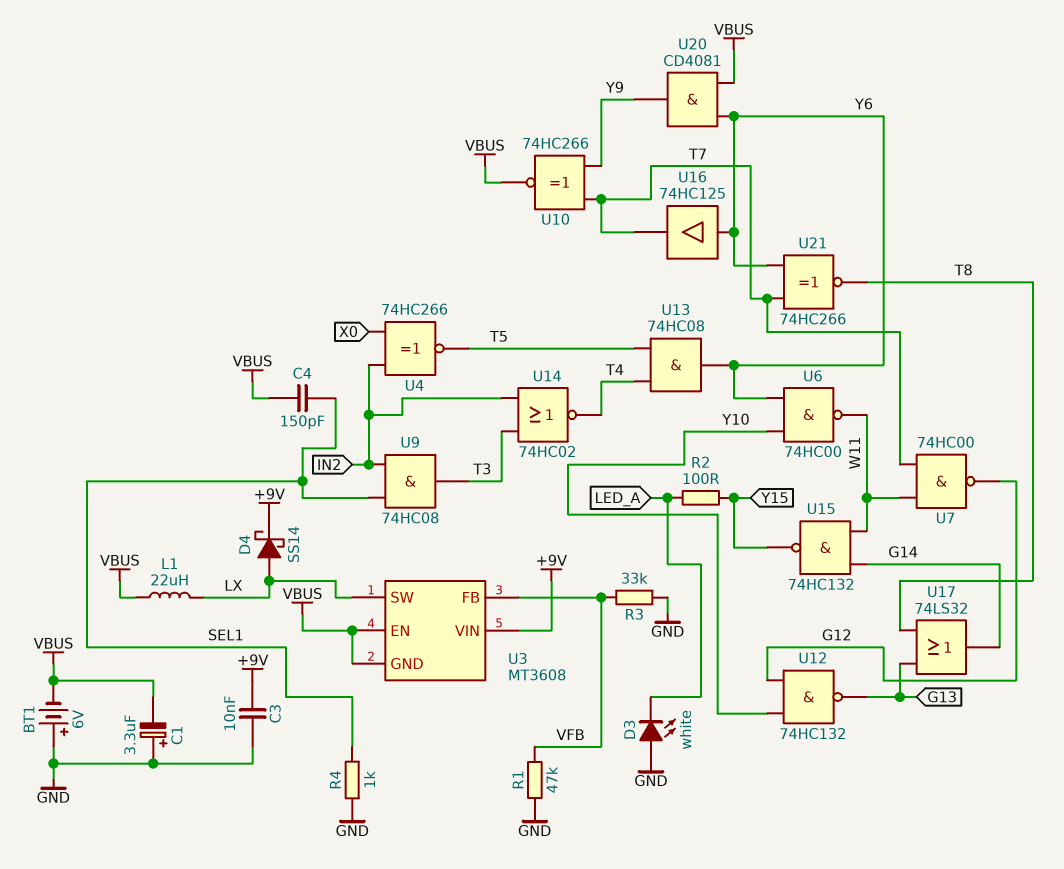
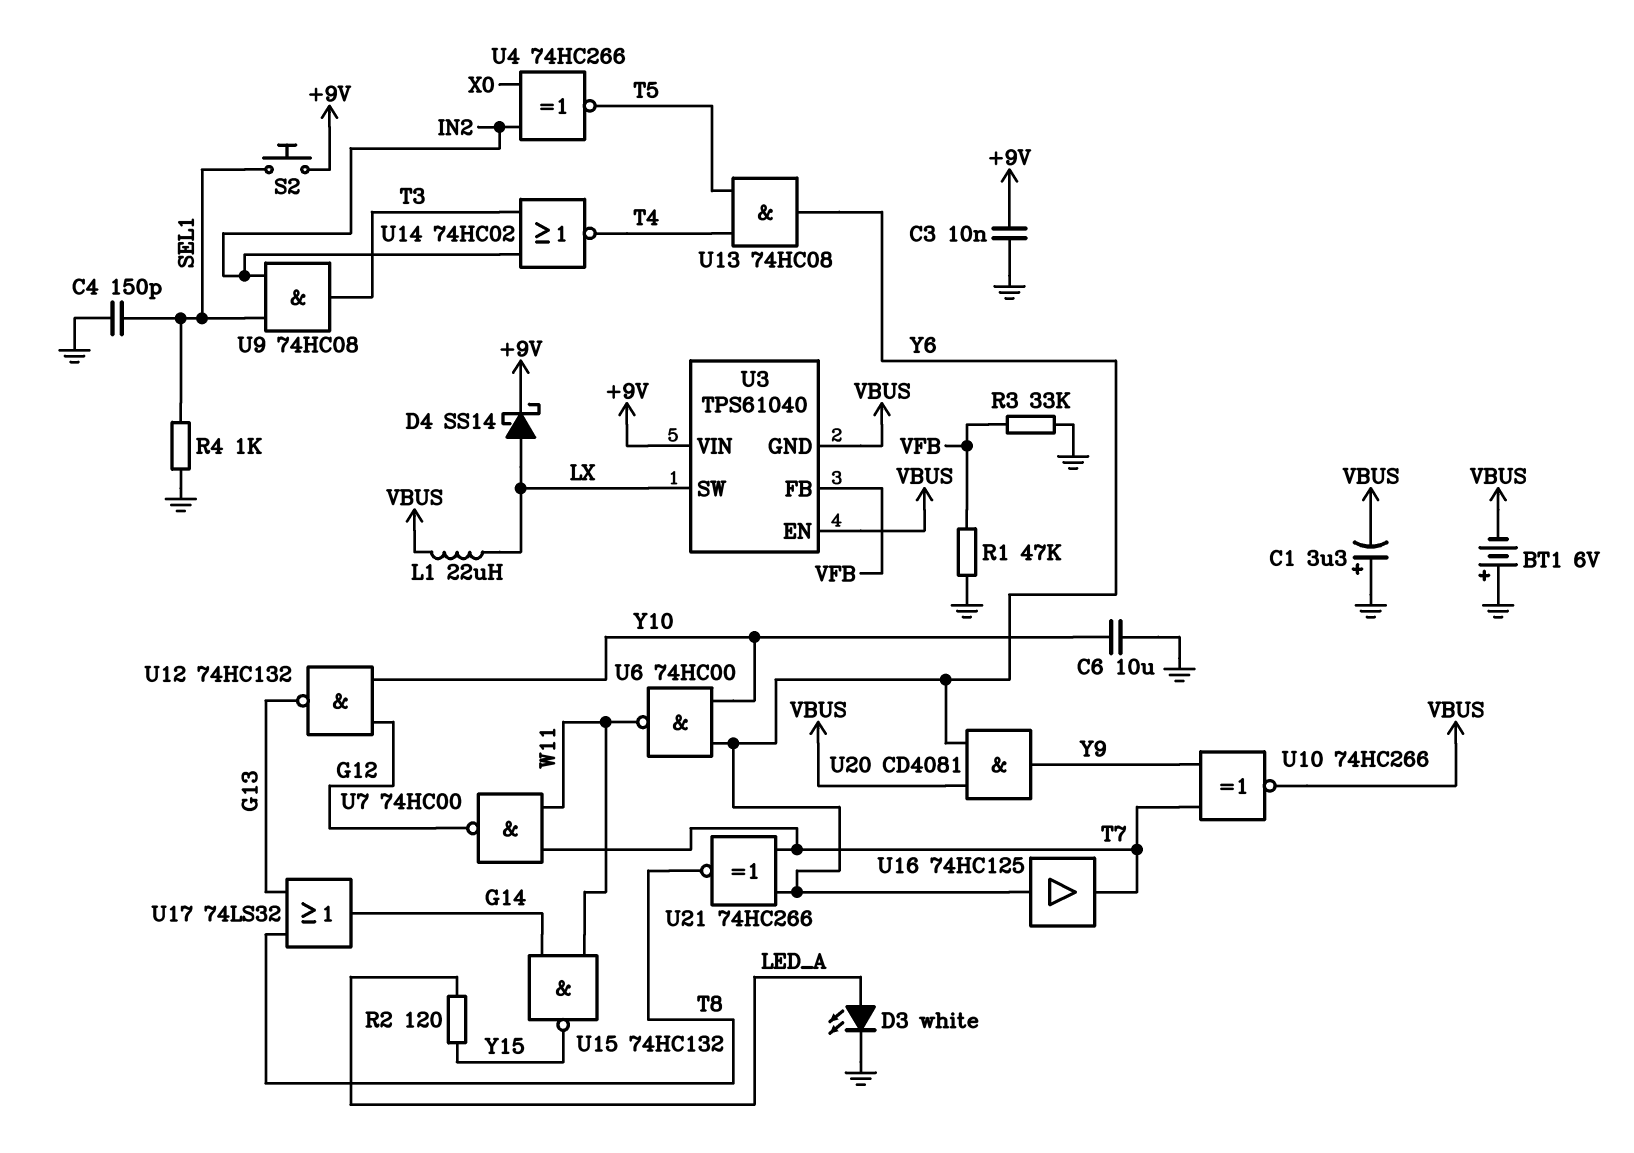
C4: 150pF (SEL1, VBUS) -> 150pF (GND, SEL1)
C6: none -> 10uF (GND, Y10)
D3: LED white (A GND, K LED_A) -> LED white (A LED_A, K GND)
R2: 100 (LED_A, Y15) -> 120 (LED_A, Y15)
S2: none -> button (+9V, SEL1)
U3: MT3608 -> TPS61040

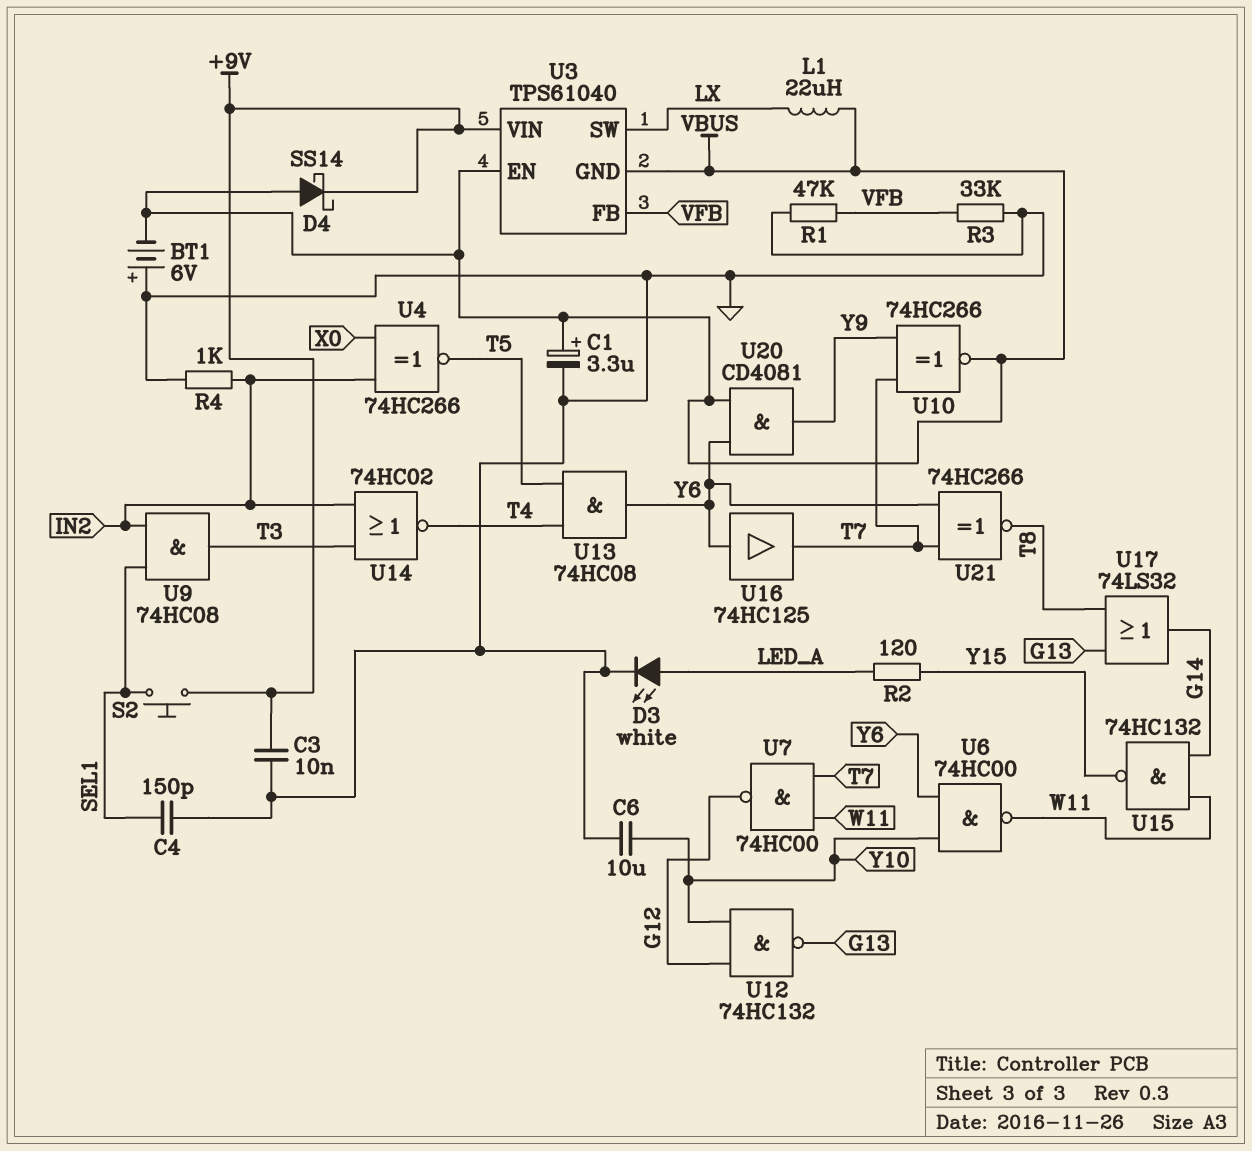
C1: 3.3uF (plus GND, minus VBUS) -> 3.3uF (plus VBUS, minus GND)
D4: schottky SS14 (A LX, K +9V) -> schottky SS14 (A VBUS, K +9V)
R4: 1k (GND, SEL1) -> 1k (GND, IN2)

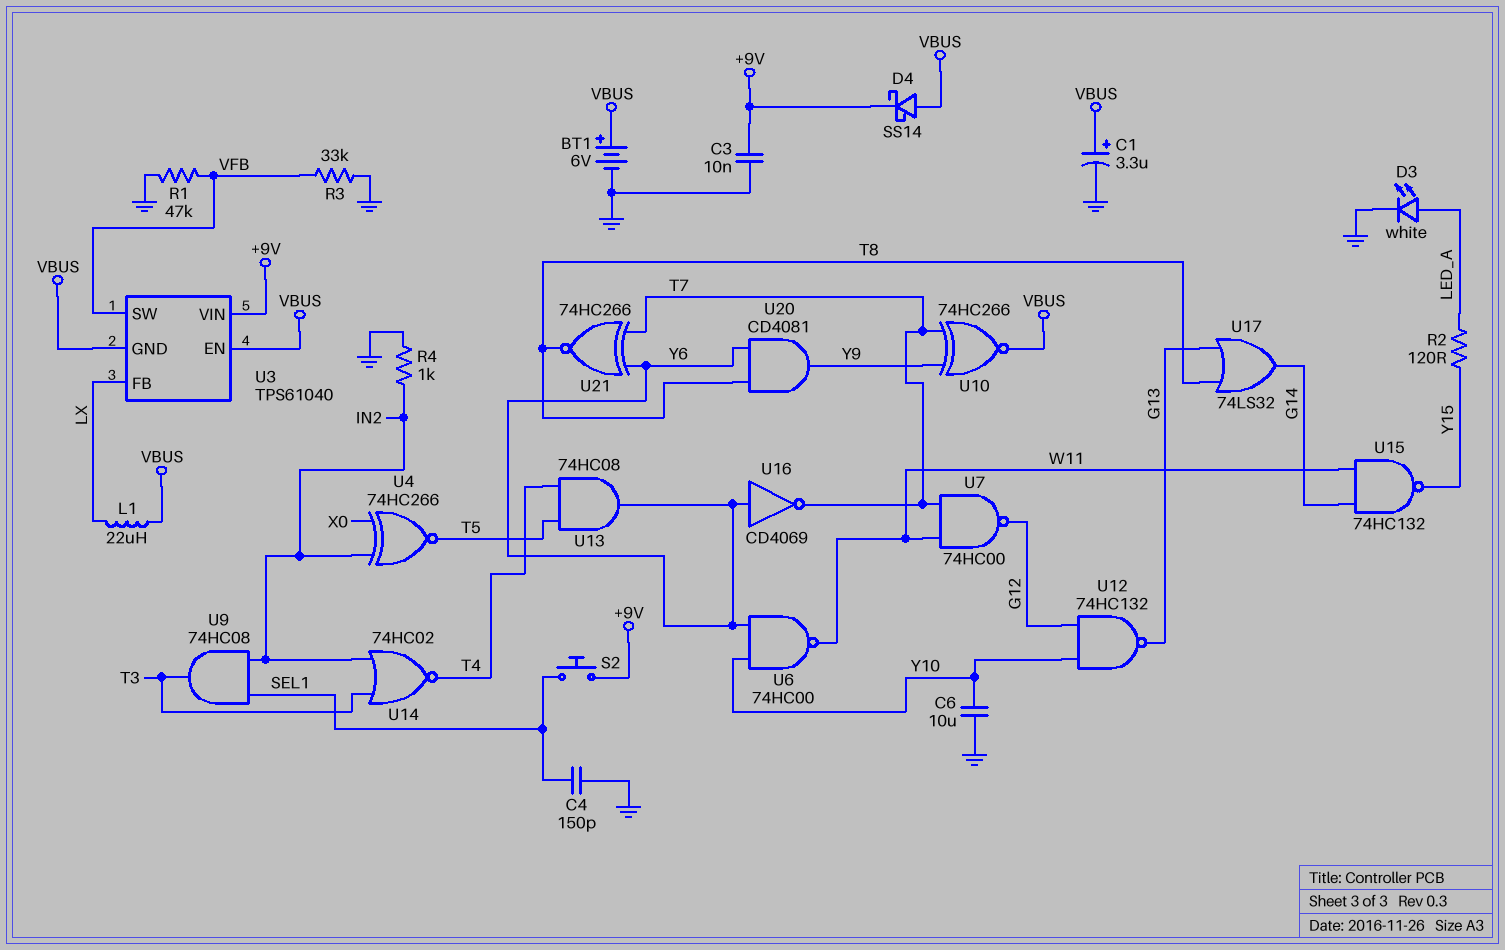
BT1: 6V (plus GND, minus VBUS) -> 6V (plus VBUS, minus GND)
U3 pin FB: VFB -> LX
U3 pin SW: LX -> VFB
U16: buffer 74HC125 (in Y6, out T7) -> NOT CD4069 (in Y6, out T7)
U20: AND CD4081 (in VBUS, in Y6, out Y9) -> AND CD4081 (in T8, in Y6, out Y9)

